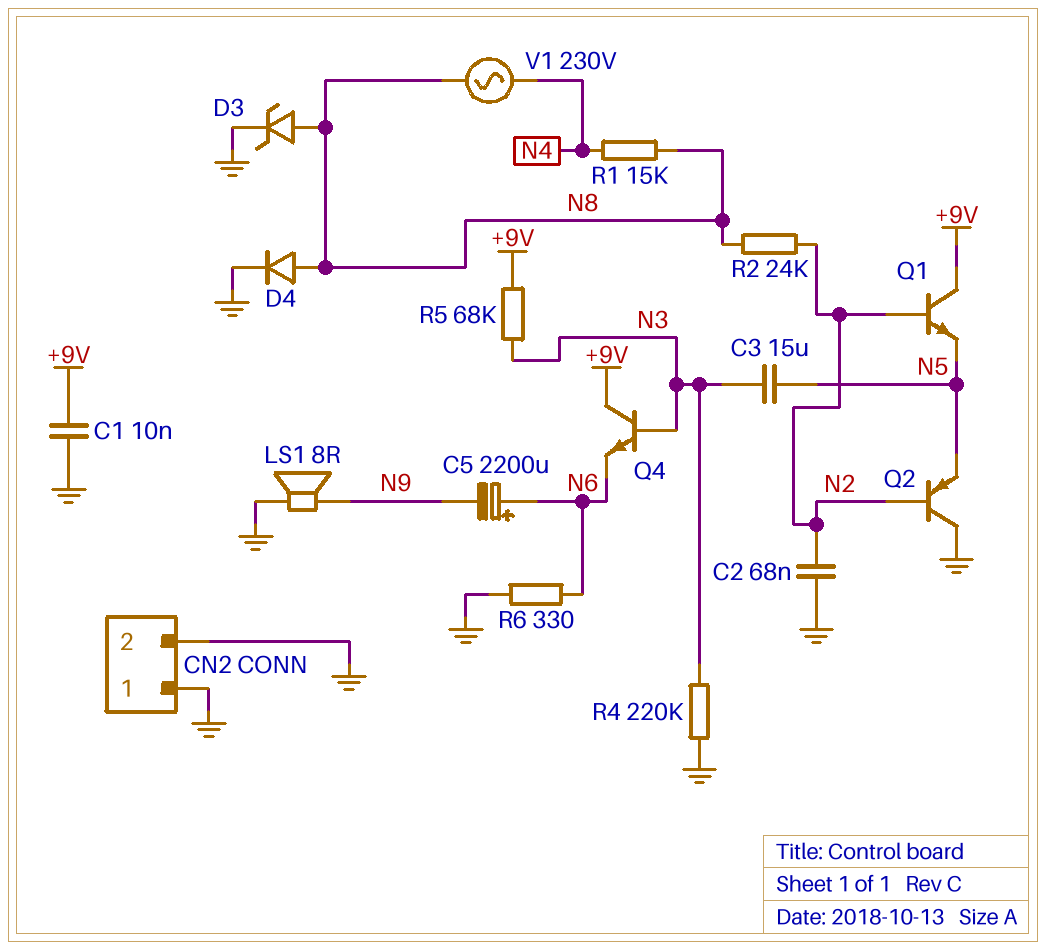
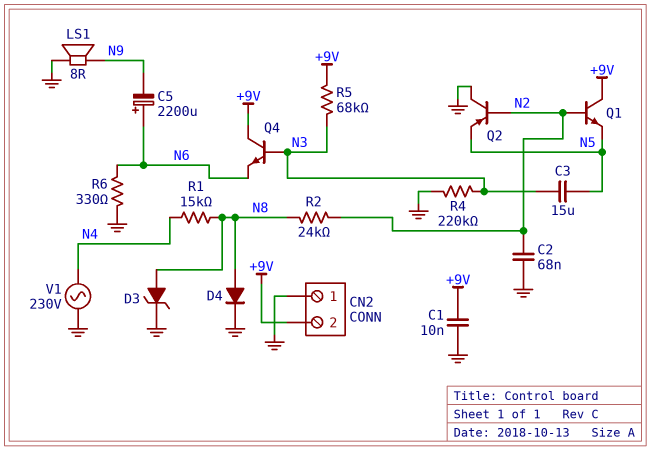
CN2 pin 2: GND -> +9V
V1: AC 230V (N4, N8) -> AC 230V (GND, N4)

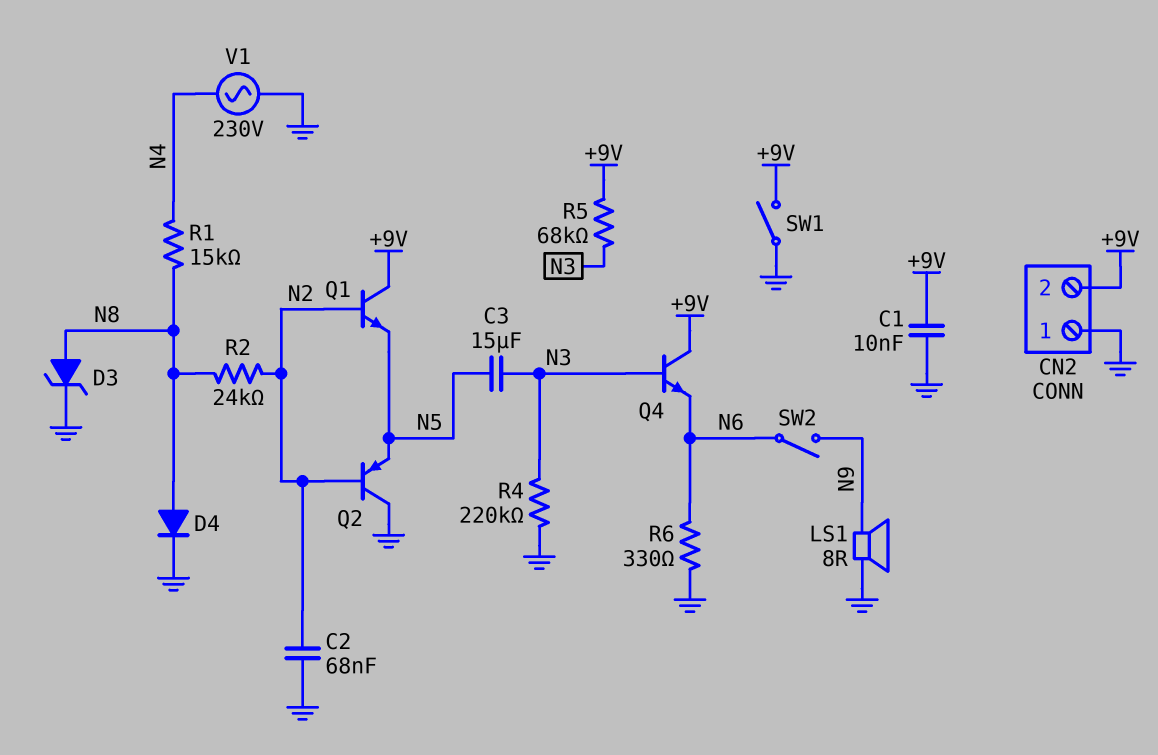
C5: 2200uF (plus N6, minus N9) -> none
SW1: none -> switch (+9V, GND)
SW2: none -> switch (N6, N9)

